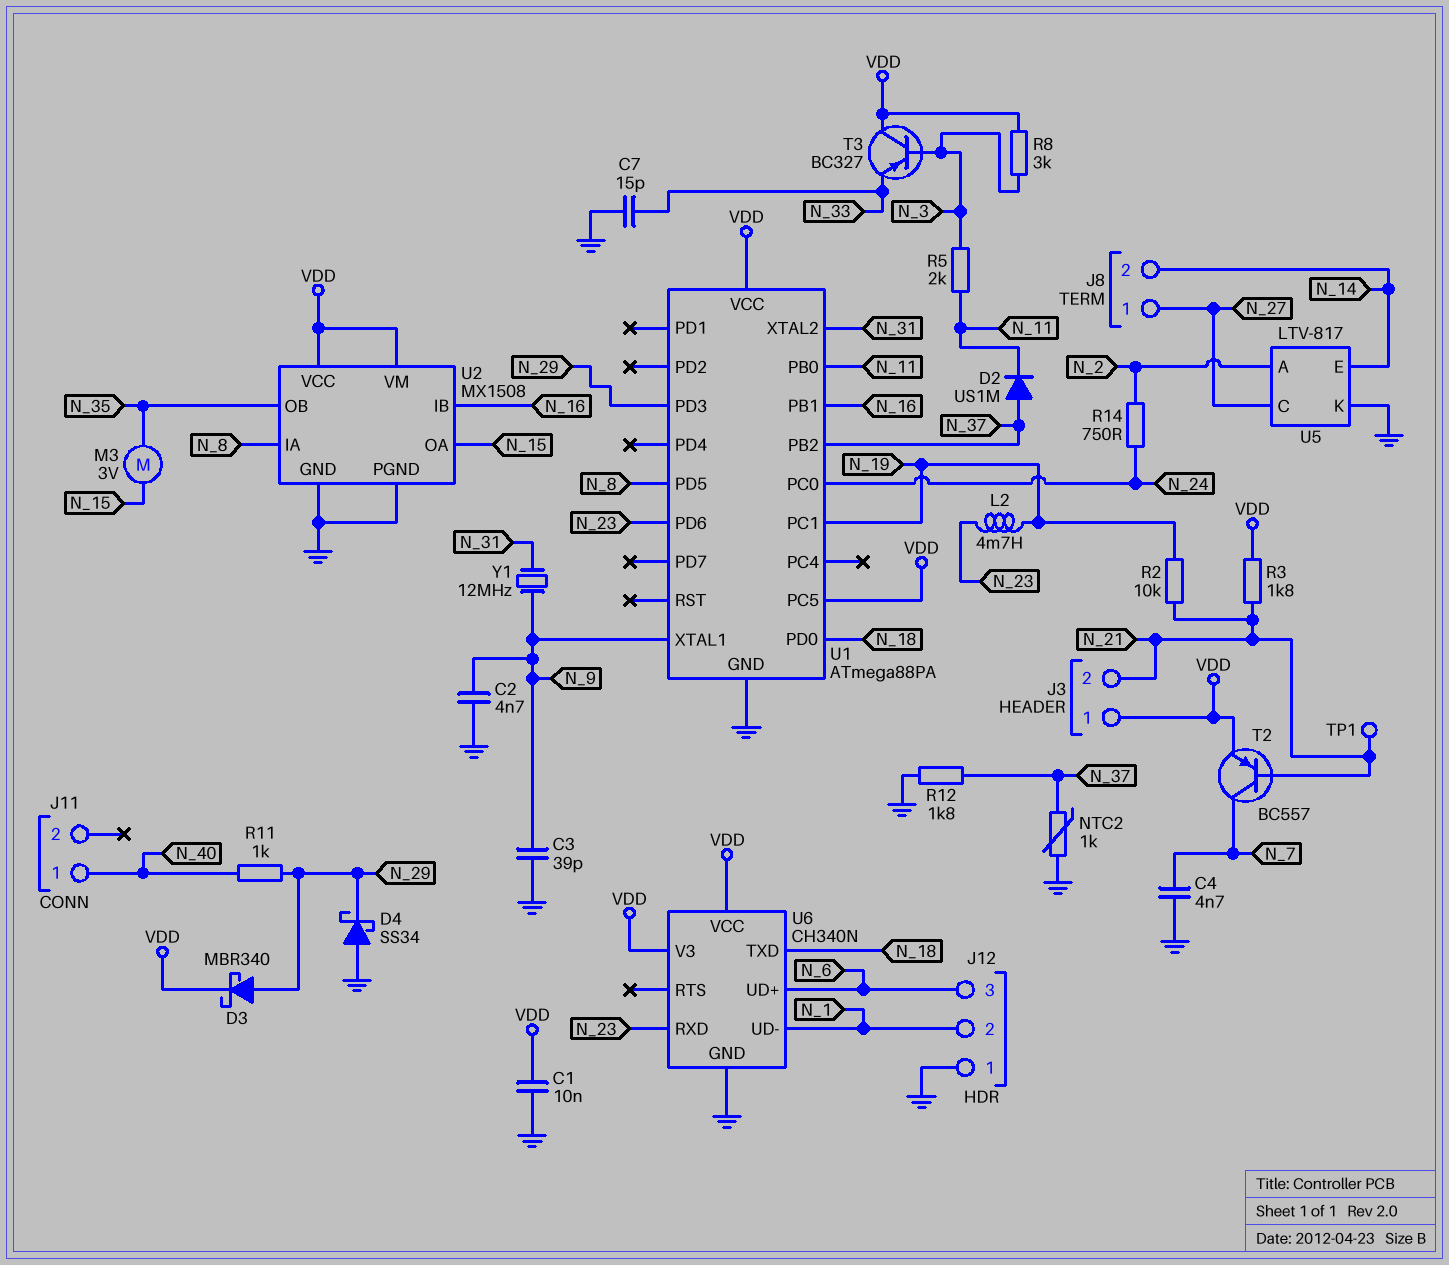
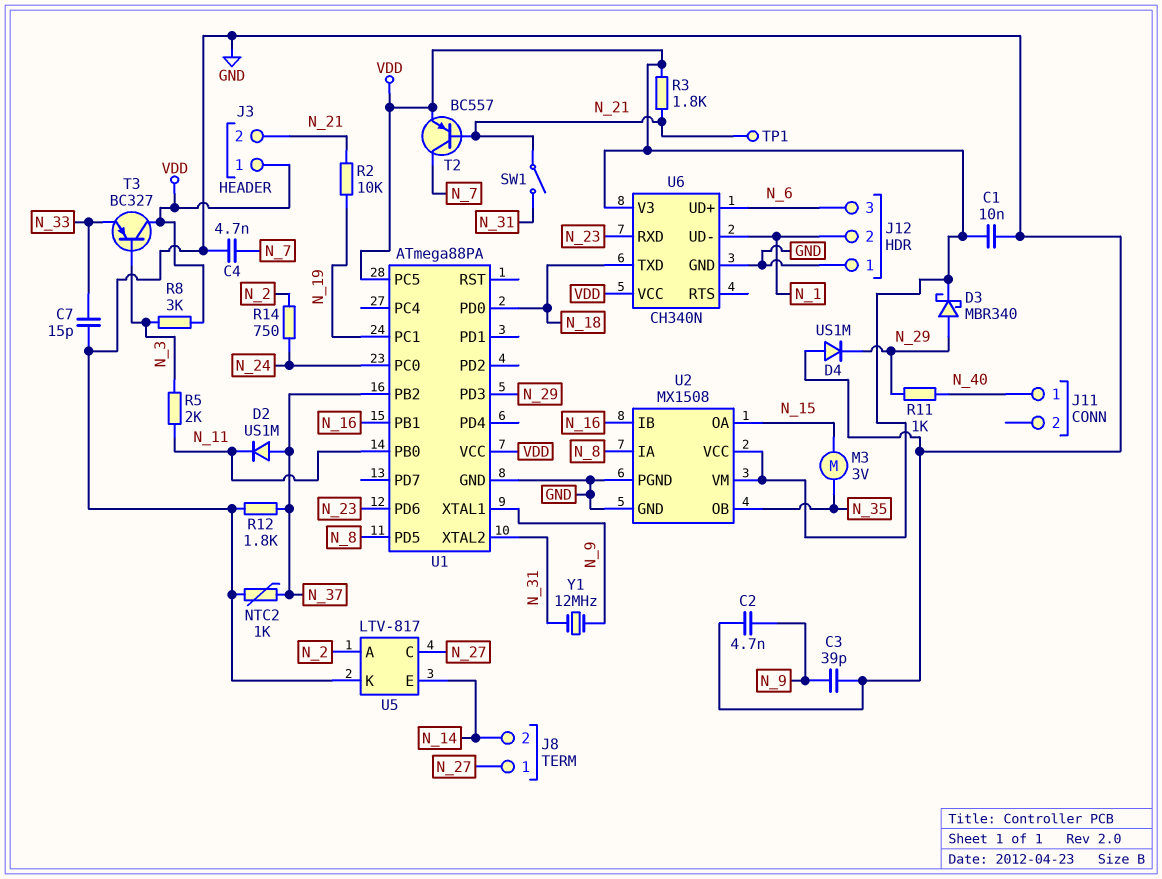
D4: schottky SS34 (A GND, K N_29) -> diode US1M (A GND, K N_29)
L2: 4.7mH (N_19, N_23) -> none
SW1: none -> switch (N_21, N_31)

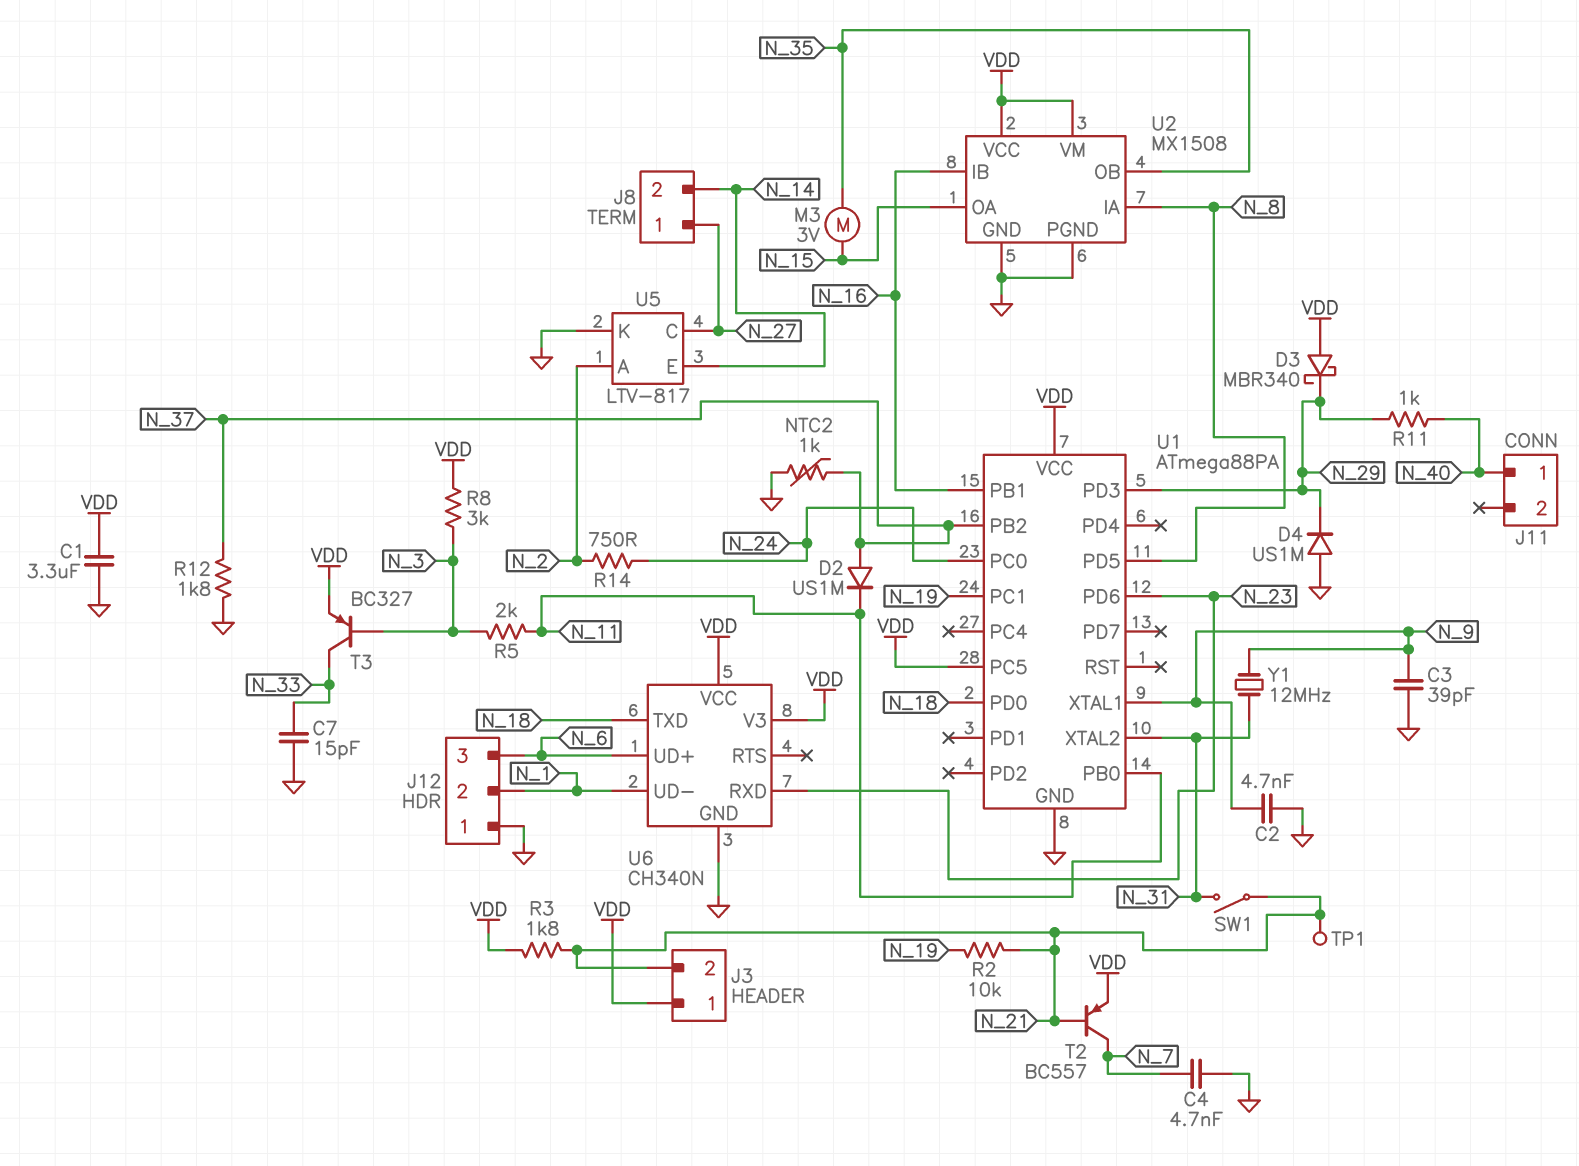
C1: 10nF (GND, VDD) -> 3.3uF (GND, VDD)
D3: schottky MBR340 (A N_29, K VDD) -> schottky MBR340 (A VDD, K N_29)
T3: PNP BC327 (B N_3, C VDD, E N_33) -> PNP BC327 (B N_3, C N_33, E VDD)

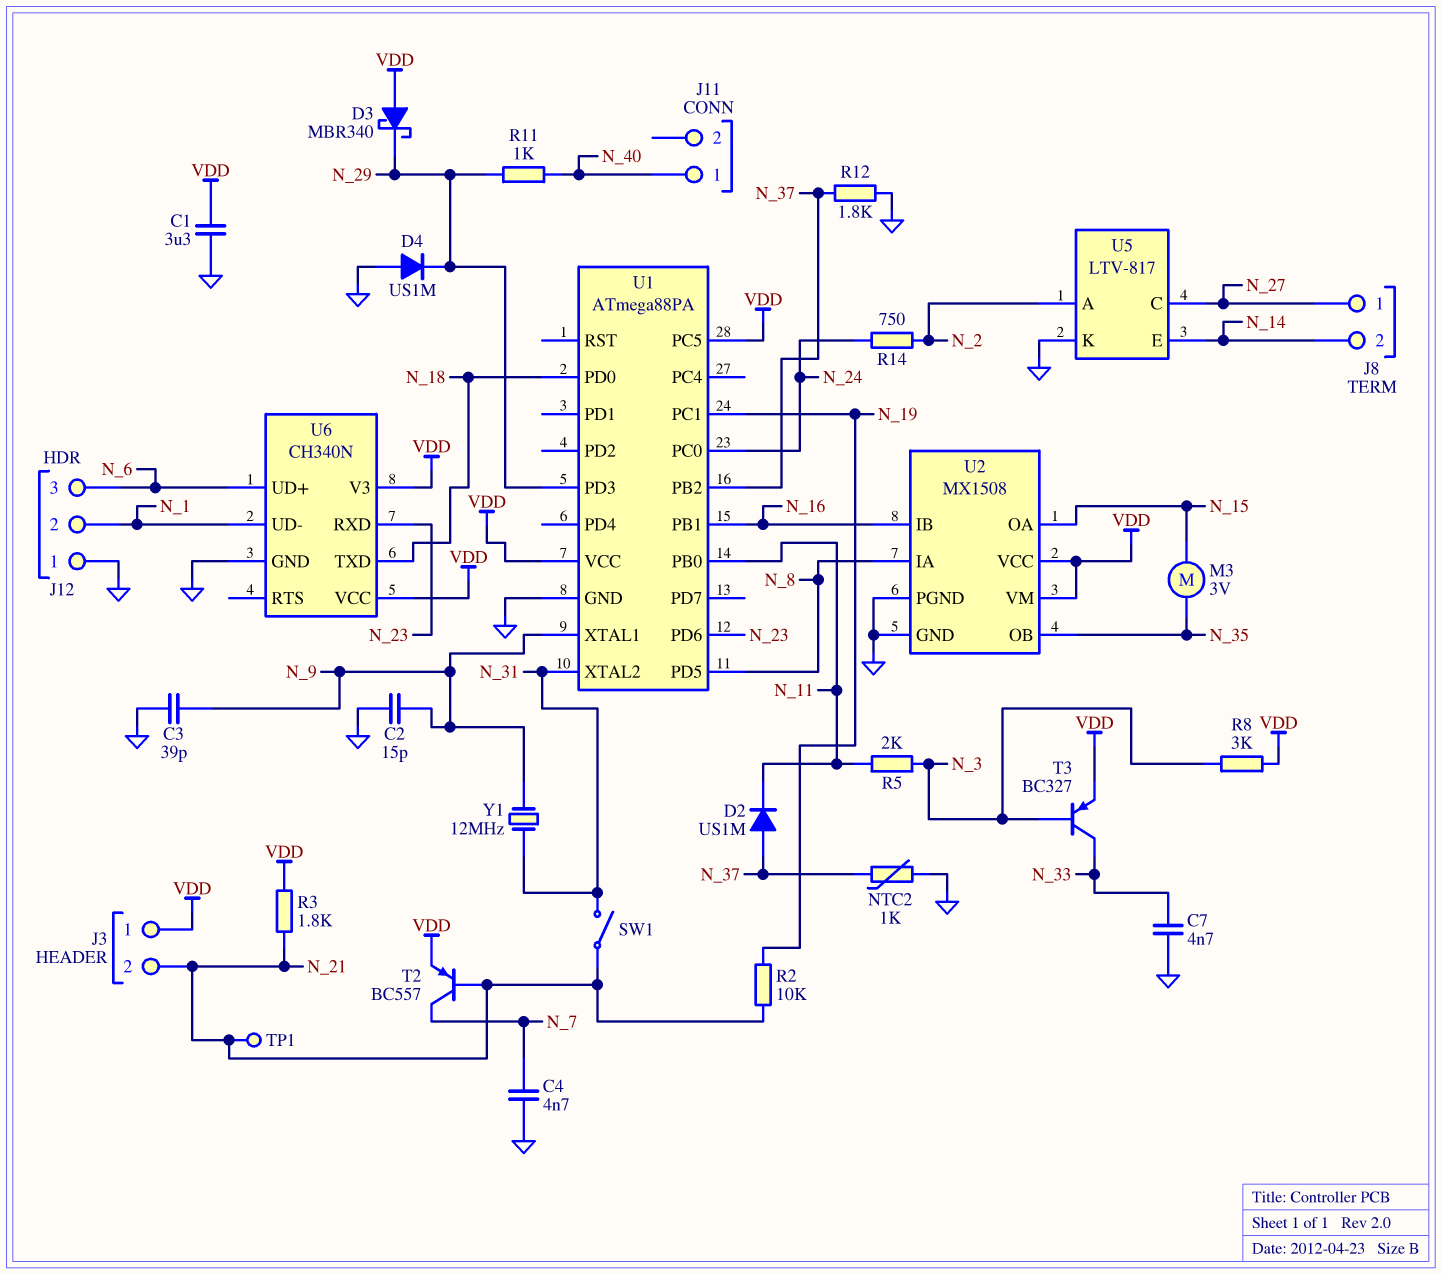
C2: 4.7nF (GND, N_9) -> 15pF (GND, N_9)
C7: 15pF (GND, N_33) -> 4.7nF (GND, N_33)

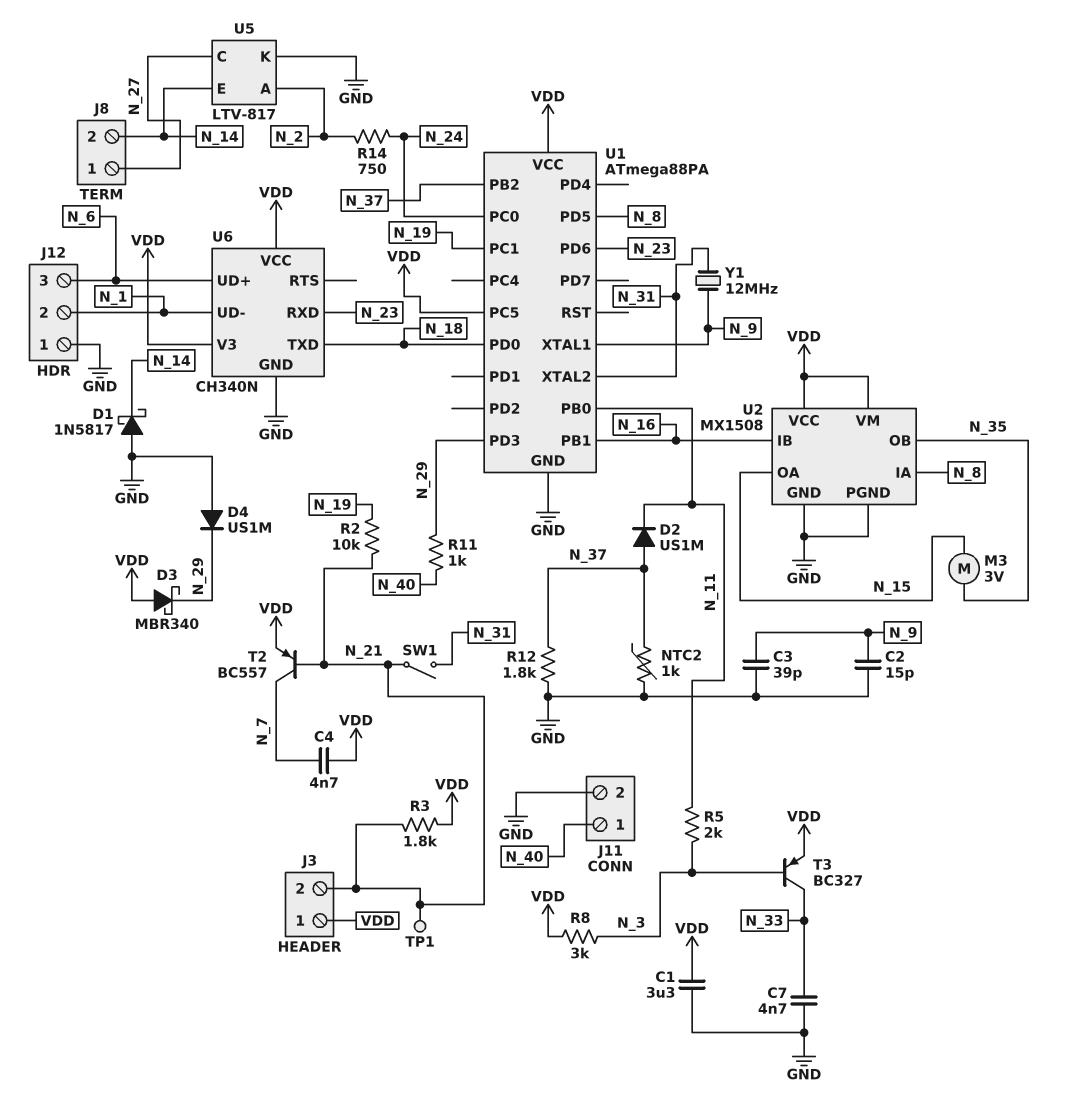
C4: 4.7nF (GND, N_7) -> 4.7nF (N_7, VDD)
D1: none -> schottky 1N5817 (A GND, K N_14)
J11 pin 2: none -> GND

